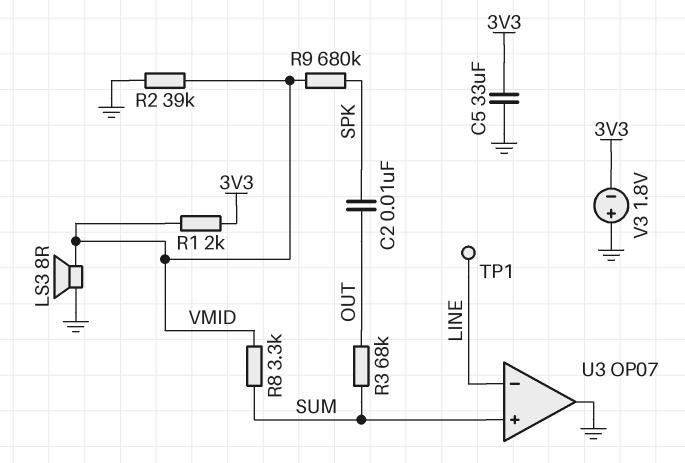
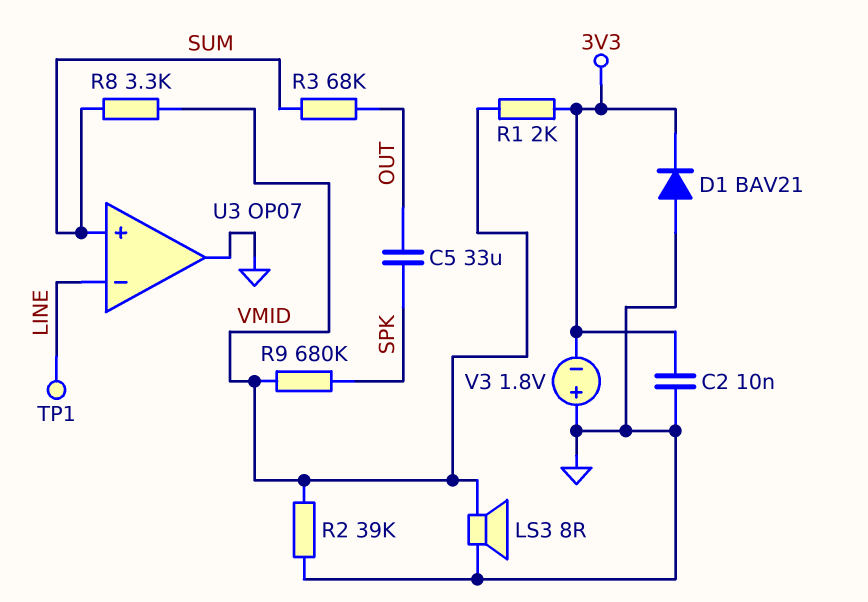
C2: 10nF (OUT, SPK) -> 10nF (3V3, GND)
C5: 33uF (3V3, GND) -> 33uF (OUT, SPK)
D1: none -> diode BAV21 (A GND, K 3V3)

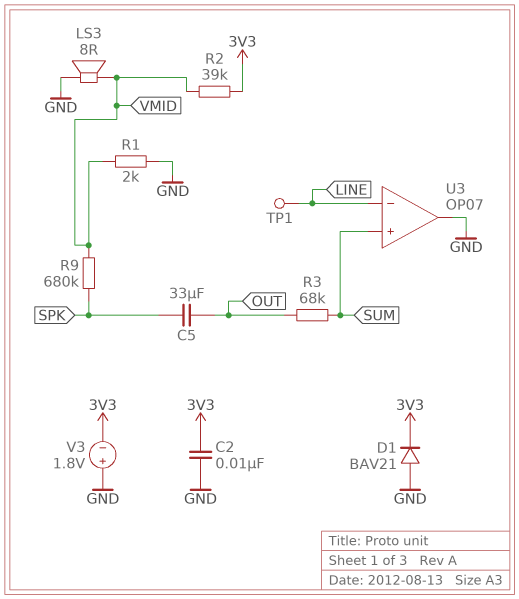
R1: 2k (3V3, VMID) -> 2k (GND, VMID)
R2: 39k (GND, VMID) -> 39k (3V3, VMID)
R8: 3.3k (SUM, VMID) -> none

